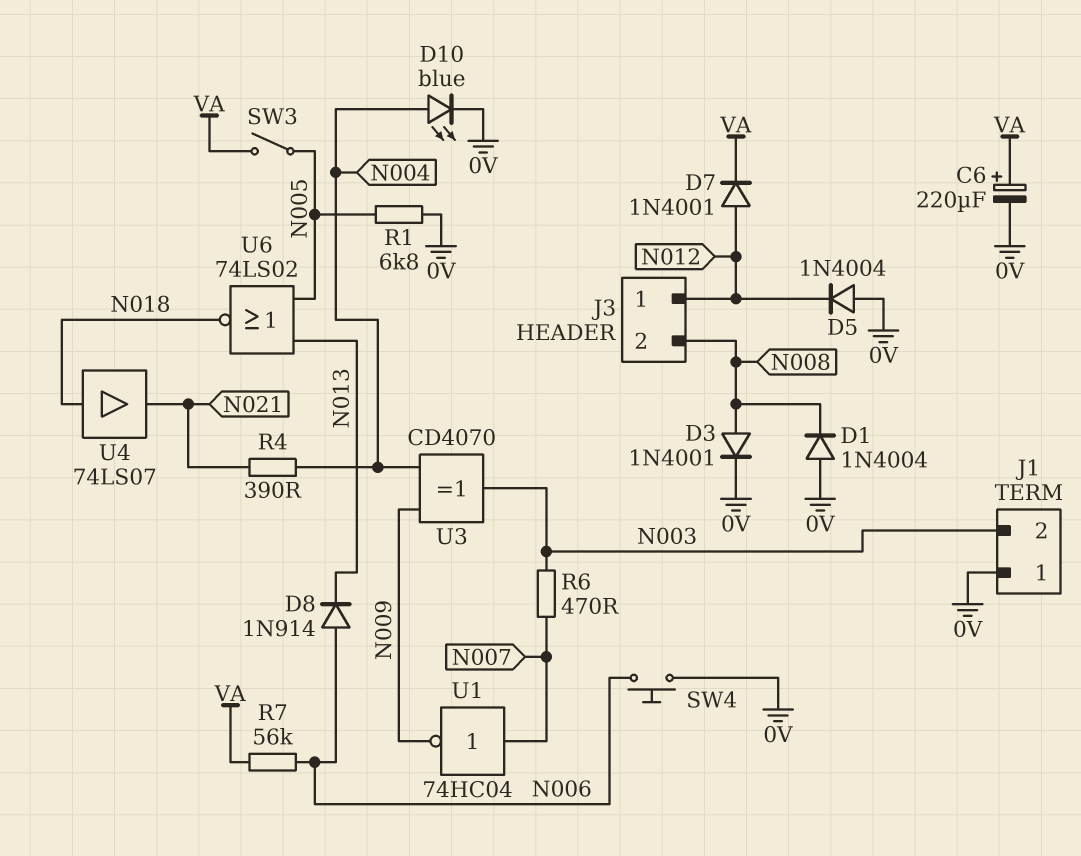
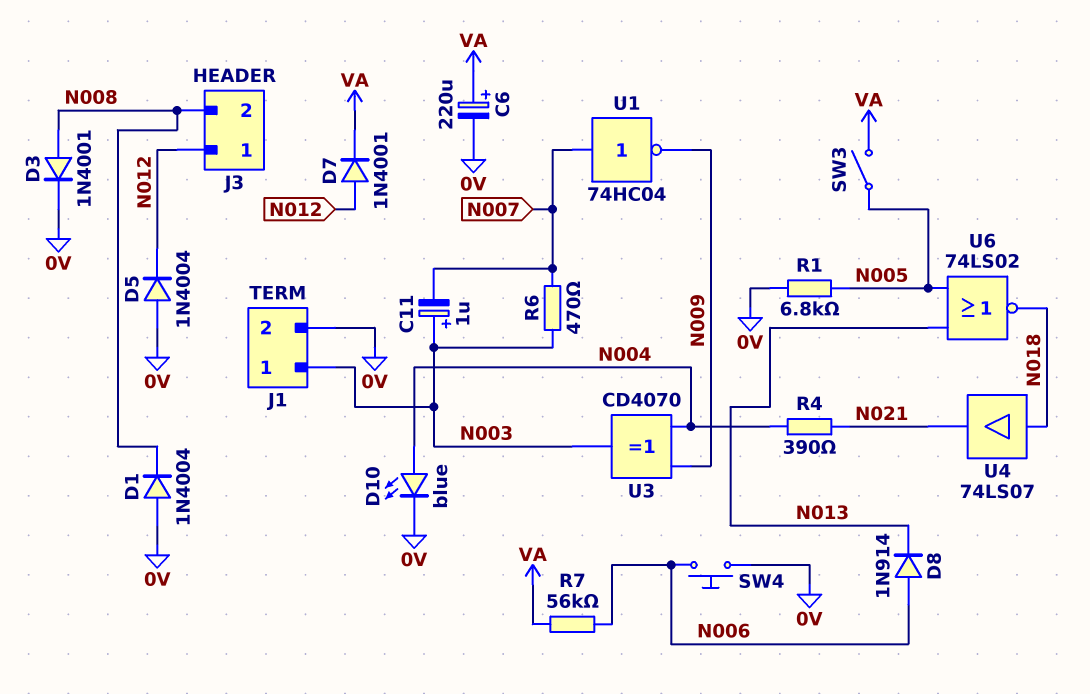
C11: none -> 1uF (plus N003, minus N007)
J1 pin 1: 0V -> N003
J1 pin 2: N003 -> 0V

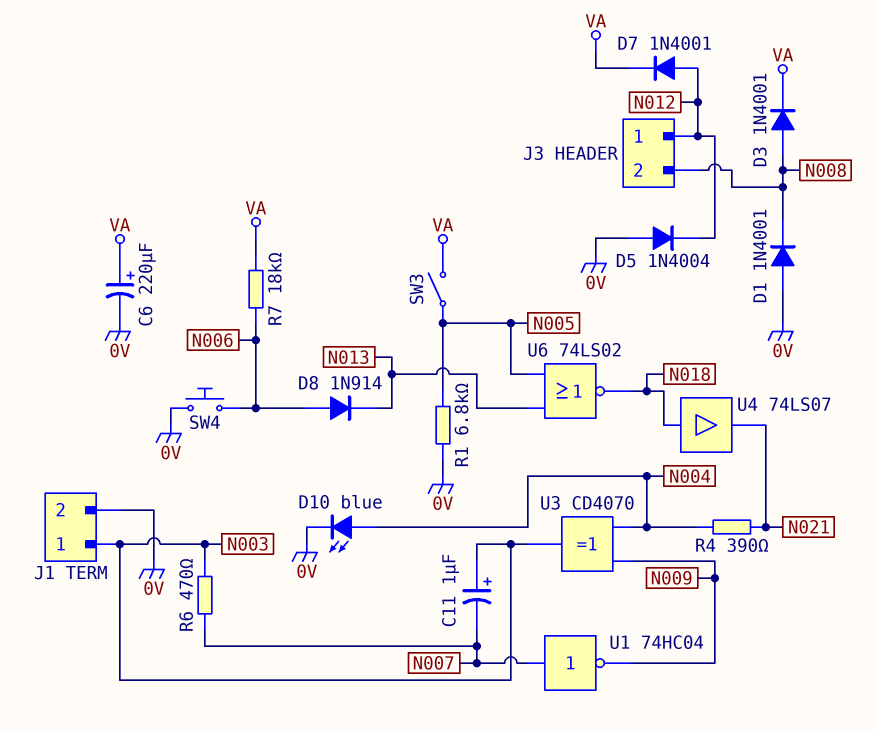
D1: diode 1N4004 (A 0V, K N008) -> diode 1N4001 (A 0V, K N008)
D3: diode 1N4001 (A N008, K 0V) -> diode 1N4001 (A N008, K VA)
R7: 56k (N006, VA) -> 18k (N006, VA)

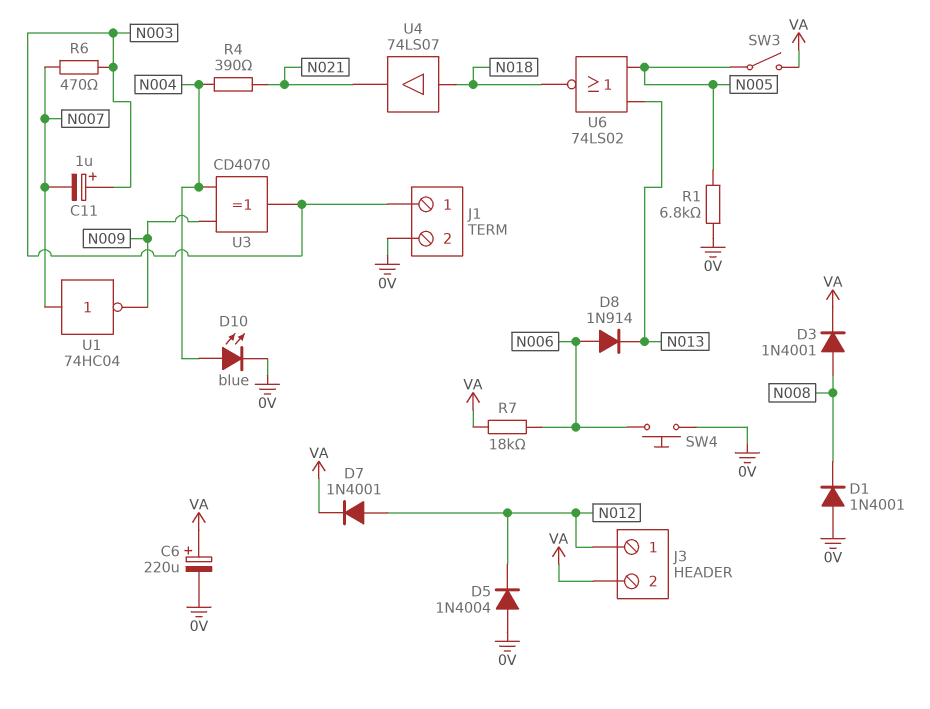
J3 pin 2: N008 -> VA

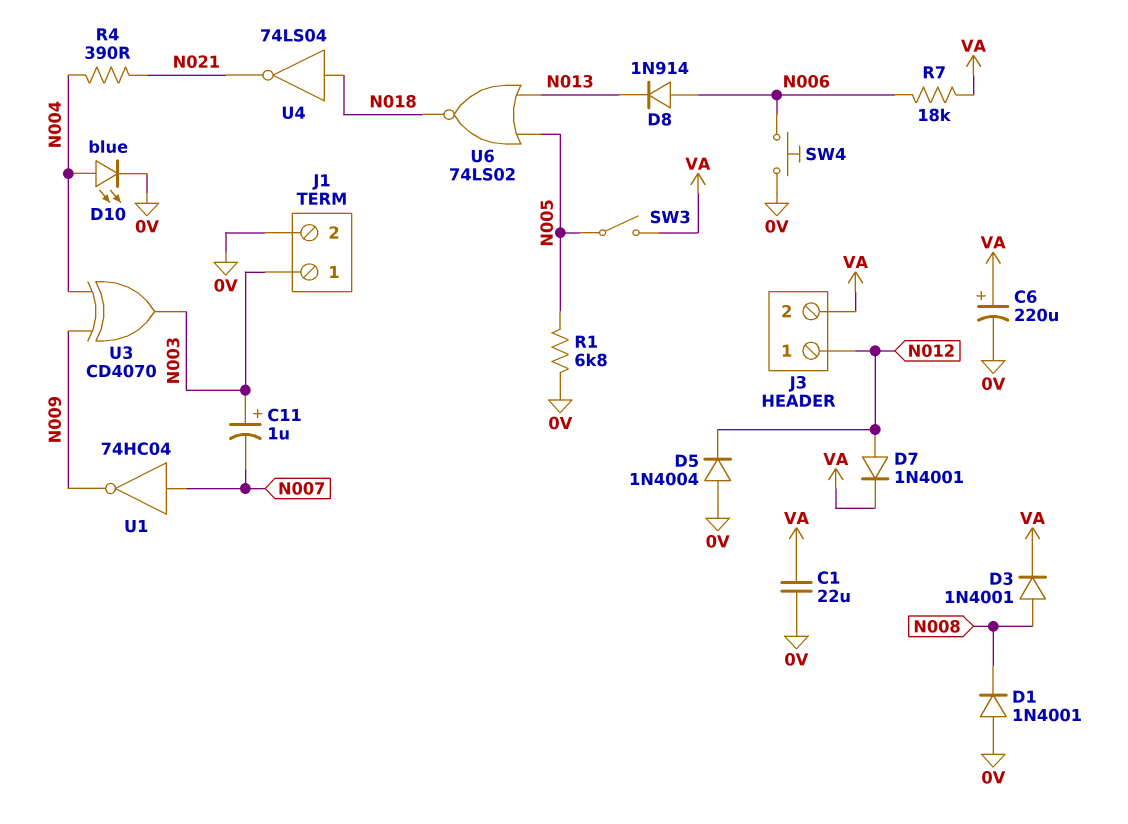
C1: none -> 22uF (0V, VA)
R6: 470 (N003, N007) -> none
U4: buffer 74LS07 (in N018, out N021) -> NOT 74LS04 (in N018, out N021)

